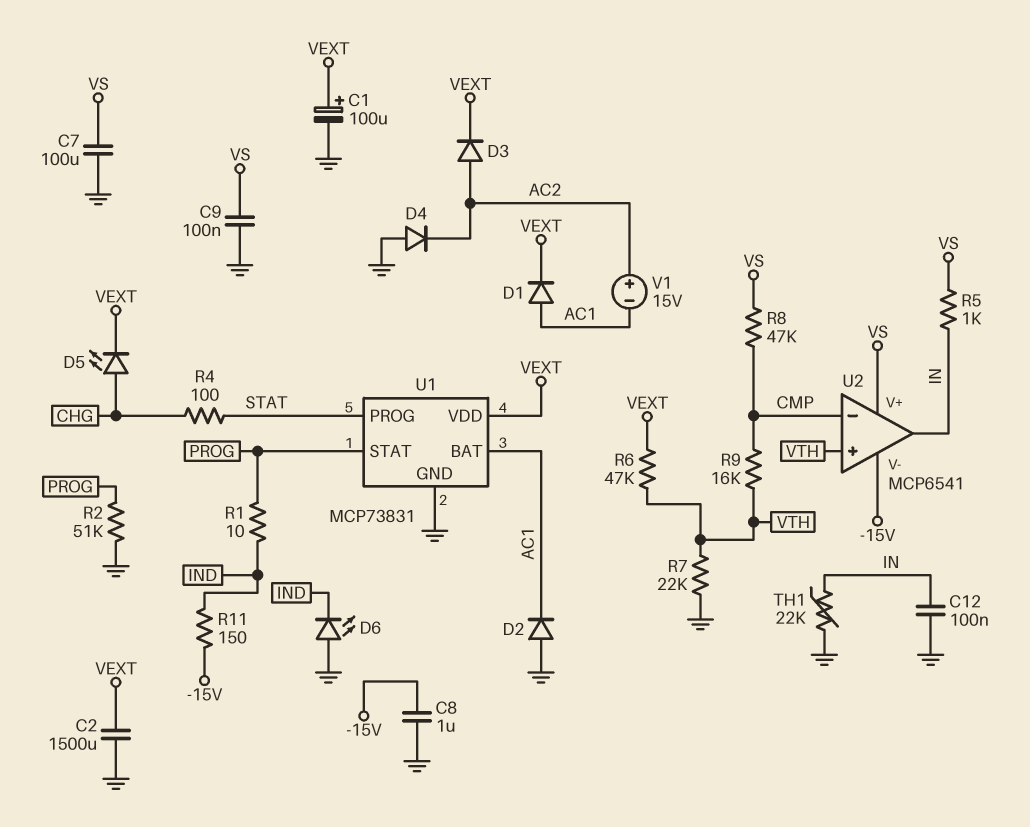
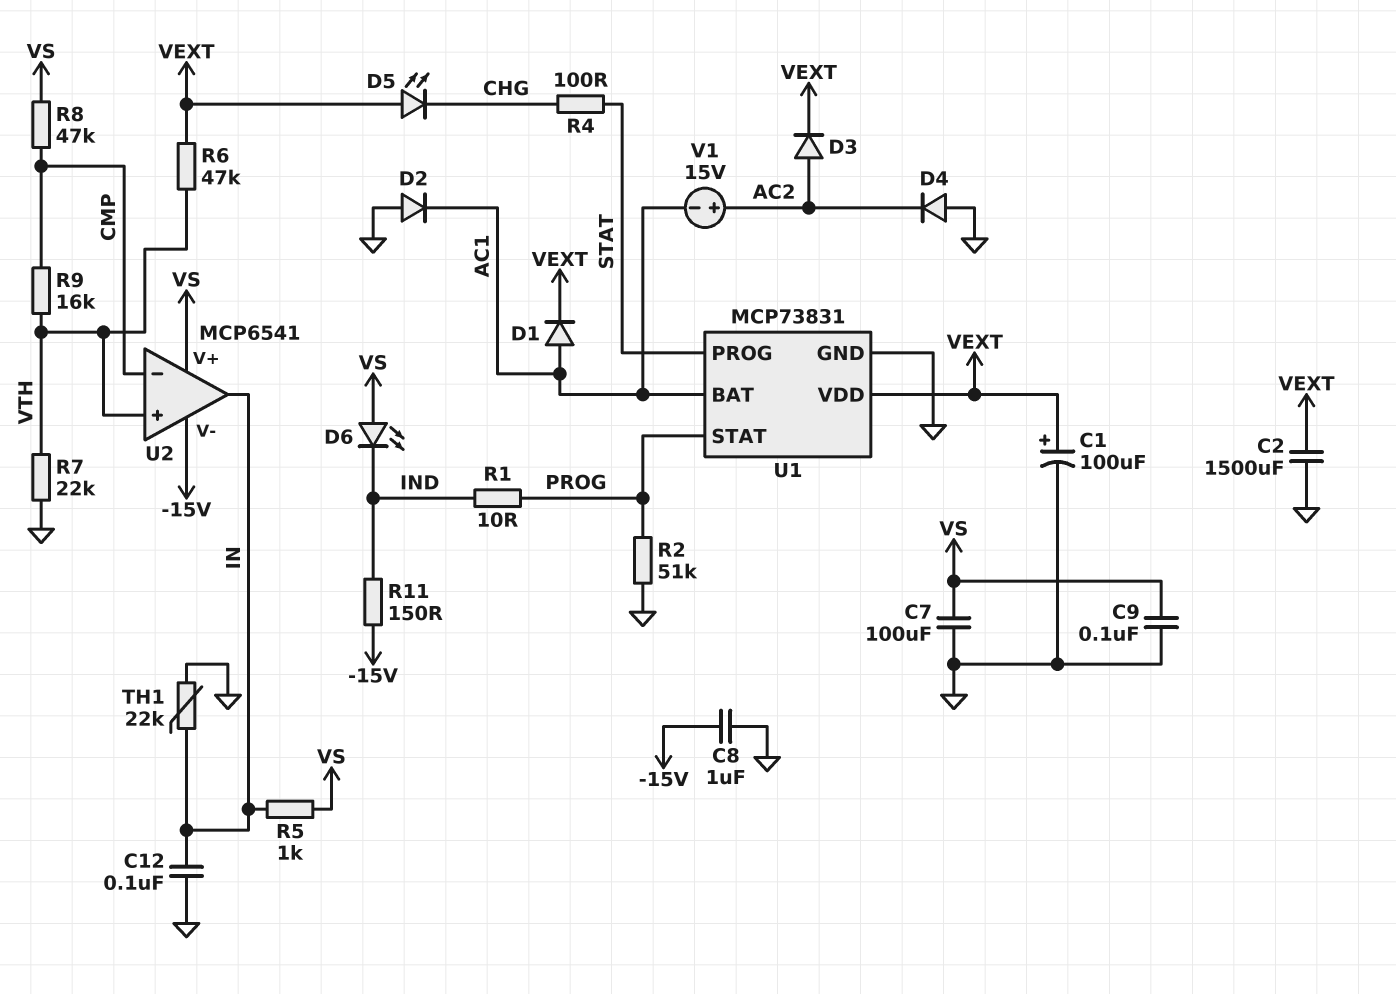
D5: LED (A CHG, K VEXT) -> LED (A VEXT, K CHG)
D6: LED (A GND, K IND) -> LED (A VS, K IND)

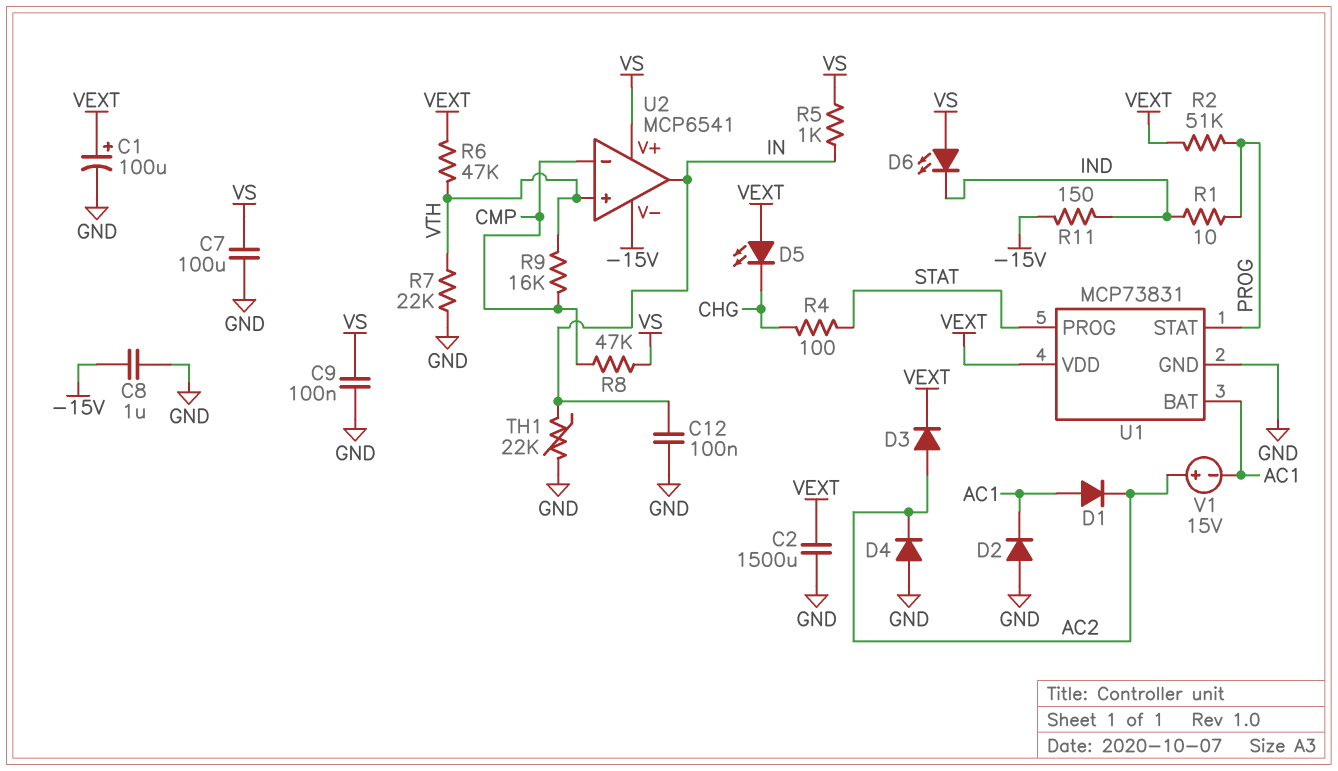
D1: diode (A AC1, K VEXT) -> diode (A AC1, K AC2)
R2: 51k (GND, PROG) -> 51k (PROG, VEXT)

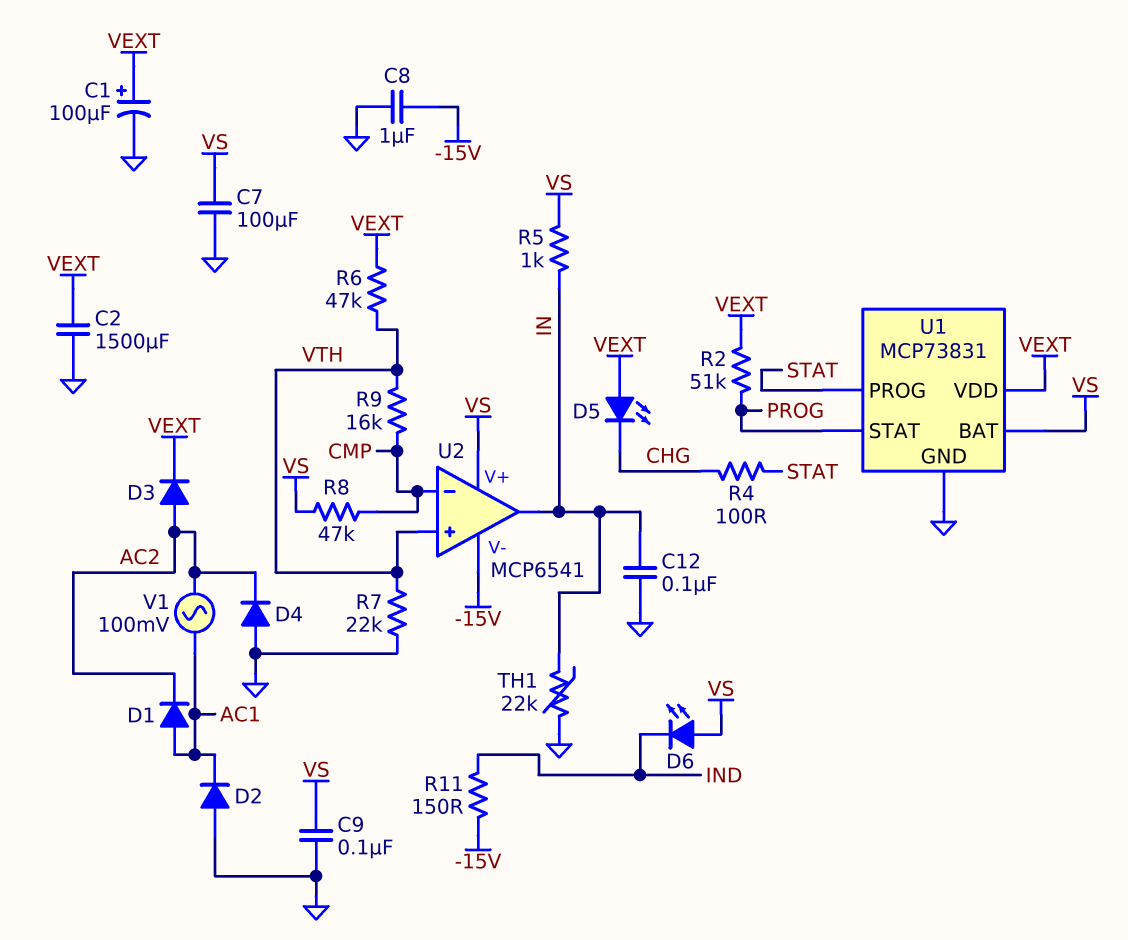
R1: 10 (IND, PROG) -> none
U1 pin BAT: AC1 -> VS
V1: 15V (plus AC2, minus AC1) -> AC 100mV (AC1, AC2)

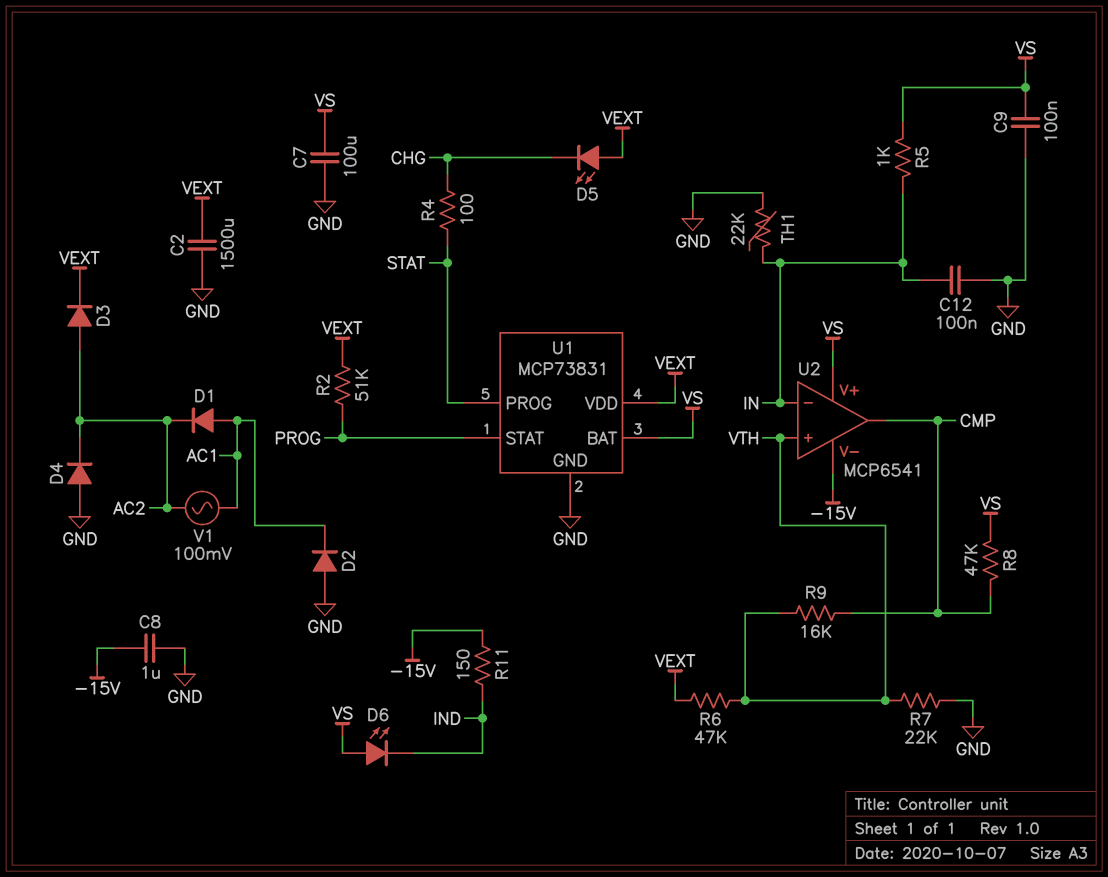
C1: 100uF (plus VEXT, minus GND) -> none
U2 pin in-: CMP -> IN
U2 pin out: IN -> CMP

